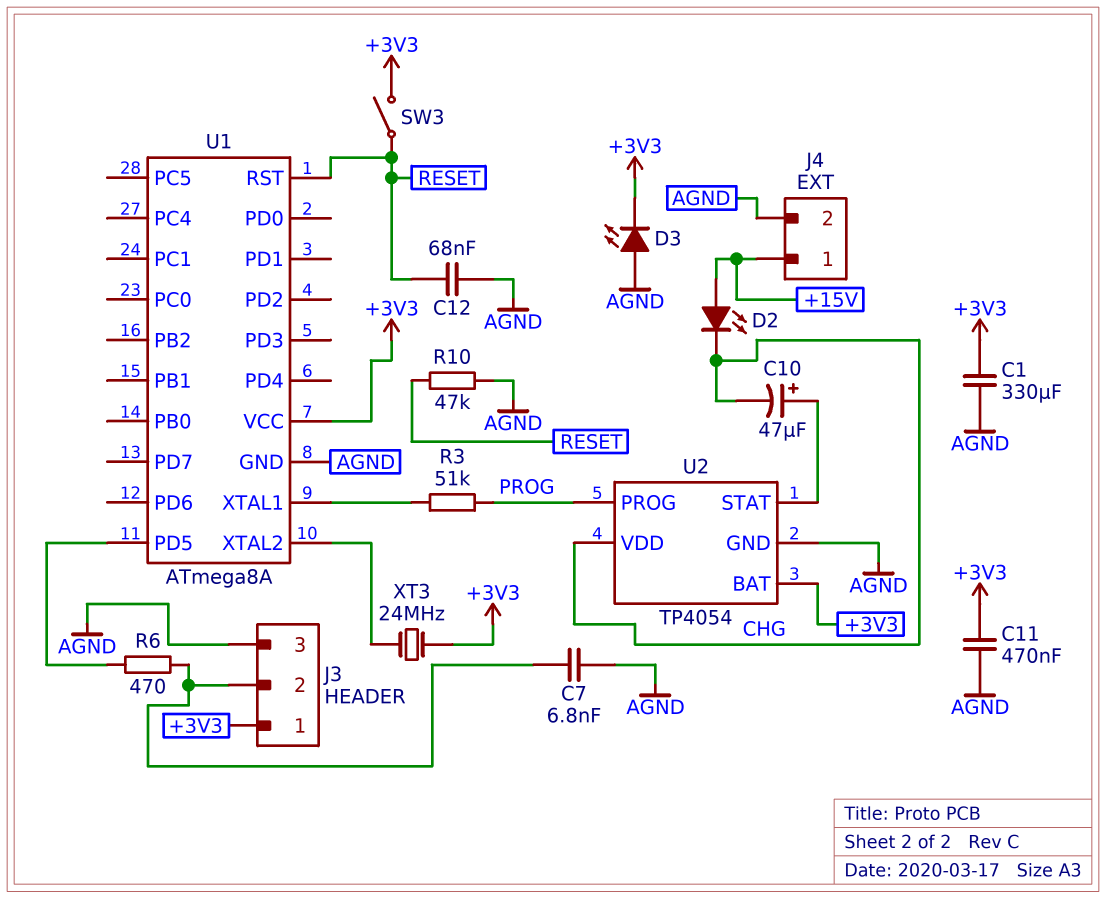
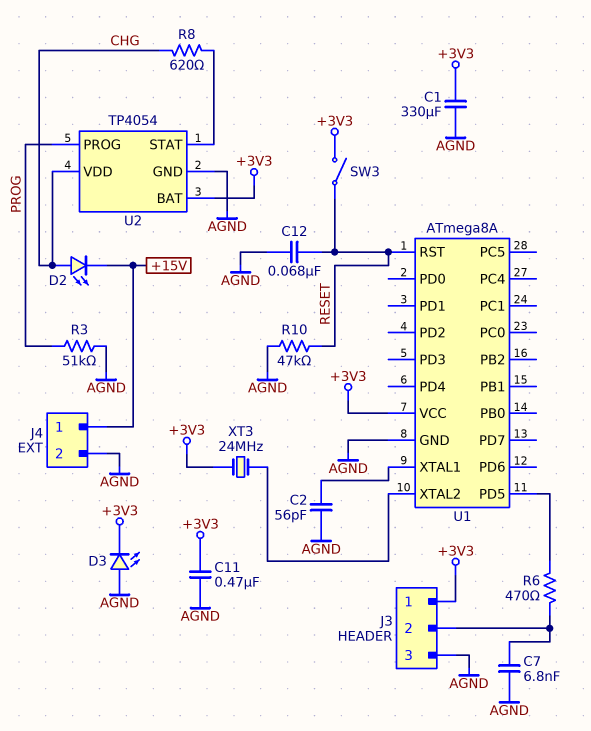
C2: none -> 56pF (AGND, U1/XTAL1)
C10: 47uF (plus U2/STAT, minus CHG) -> none
D2: LED (A +15V, K CHG) -> LED (A CHG, K +15V)
R3: 51k (PROG, U1/XTAL1) -> 51k (AGND, PROG)
R8: none -> 620 (CHG, U2/STAT)

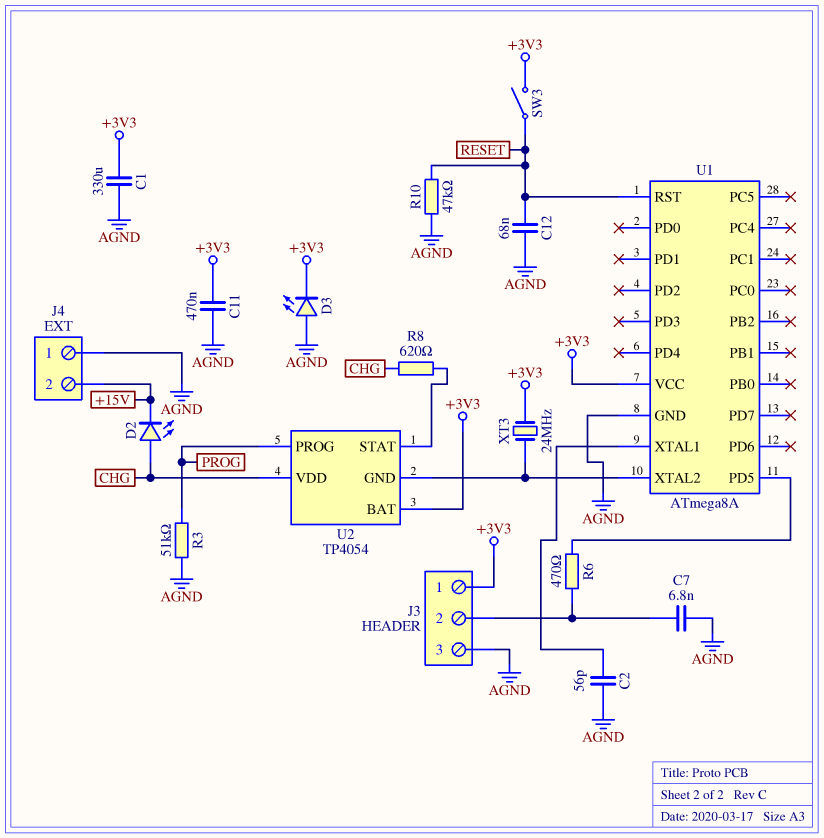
J4 pin 1: +15V -> AGND
J4 pin 2: AGND -> +15V
U2 pin GND: AGND -> U1/XTAL2

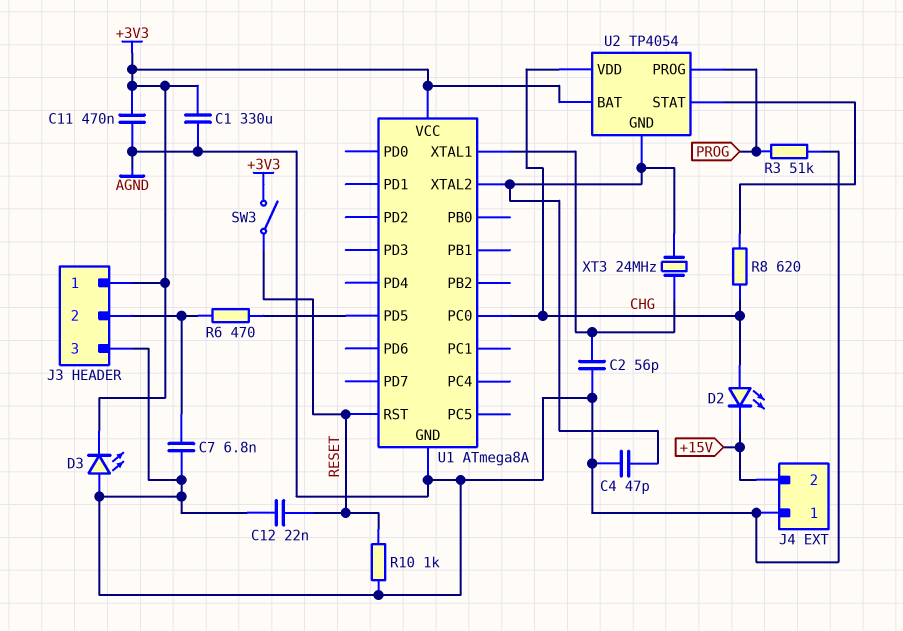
C4: none -> 47pF (AGND, U1/XTAL2)
C12: 68nF (AGND, RESET) -> 22nF (AGND, RESET)
R10: 47k (AGND, RESET) -> 1k (AGND, RESET)
U1 pin PC0: none -> CHG
XT3: 24MHz (+3V3, U1/XTAL2) -> 24MHz (U1/XTAL1, U1/XTAL2)

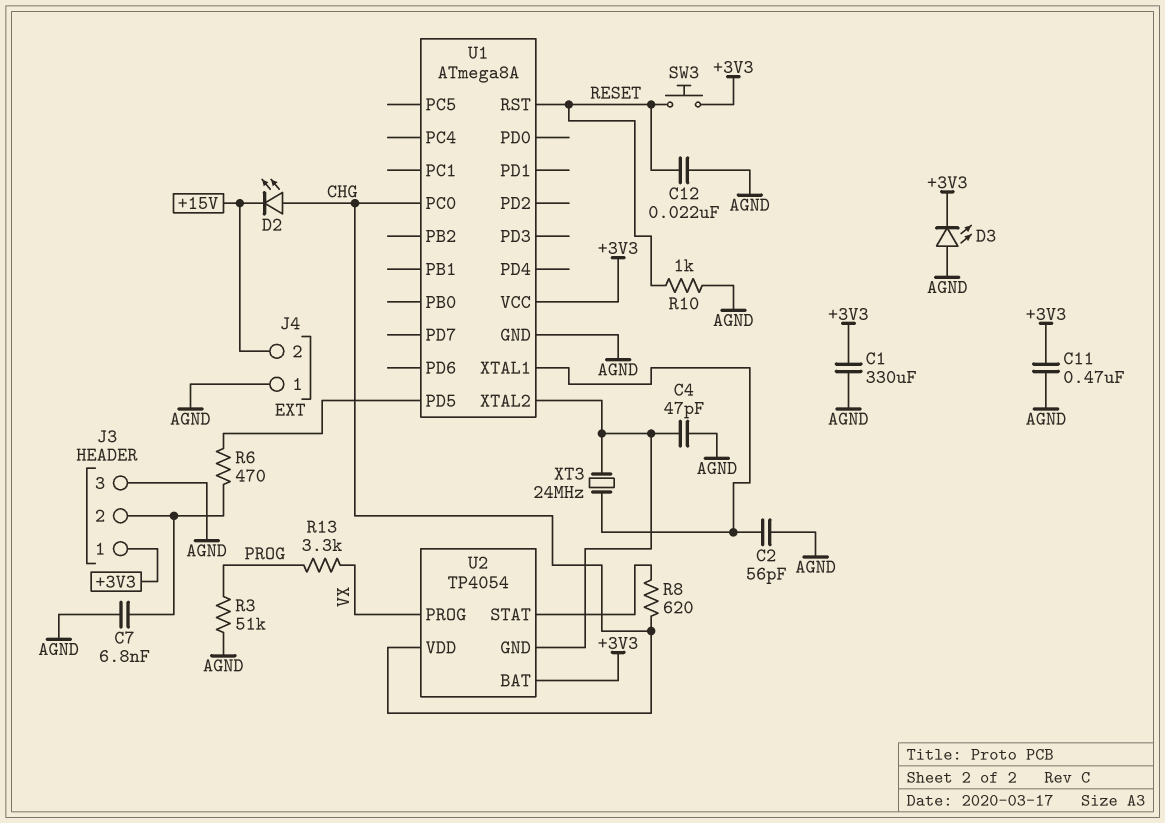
R13: none -> 3.3k (PROG, VX)
SW3: switch (+3V3, RESET) -> button (+3V3, RESET)
U2 pin PROG: PROG -> VX

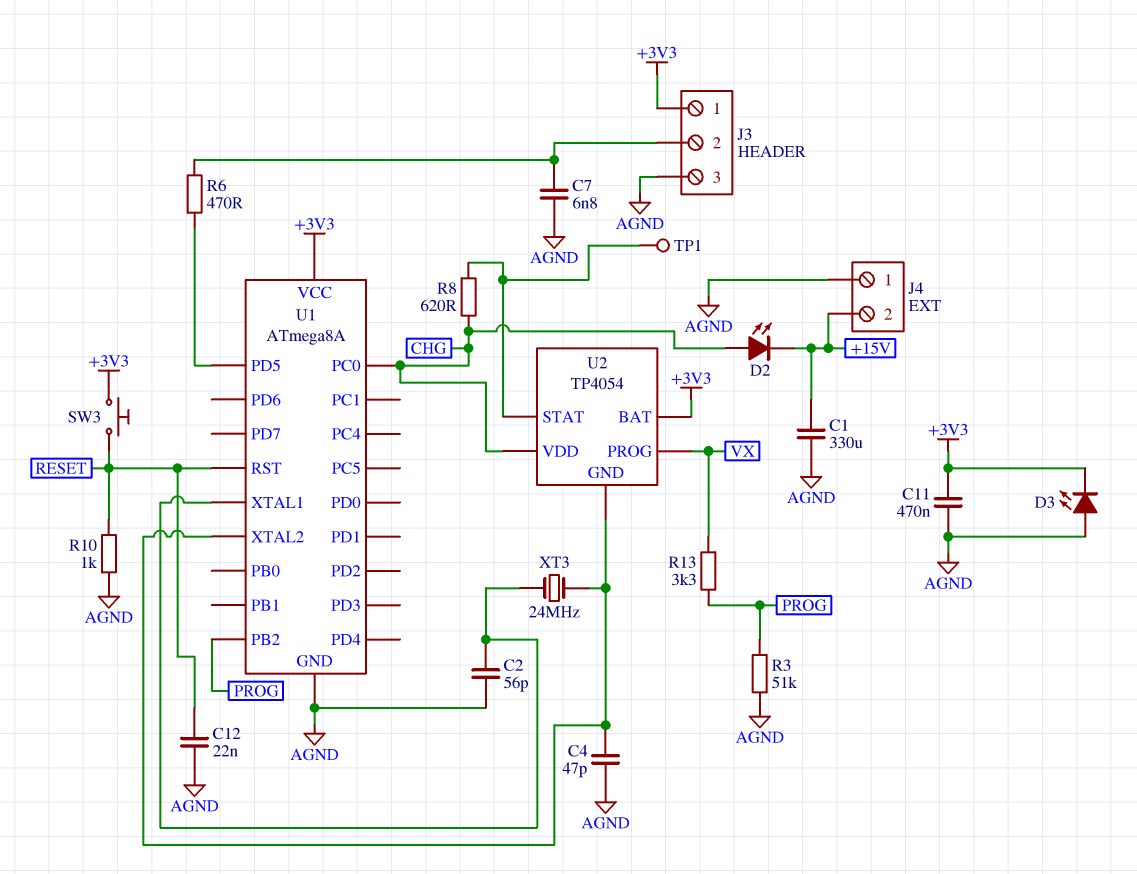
C1: 330uF (+3V3, AGND) -> 330uF (+15V, AGND)
TP1: none -> test point (U2/STAT)
U1 pin PB2: none -> PROG

